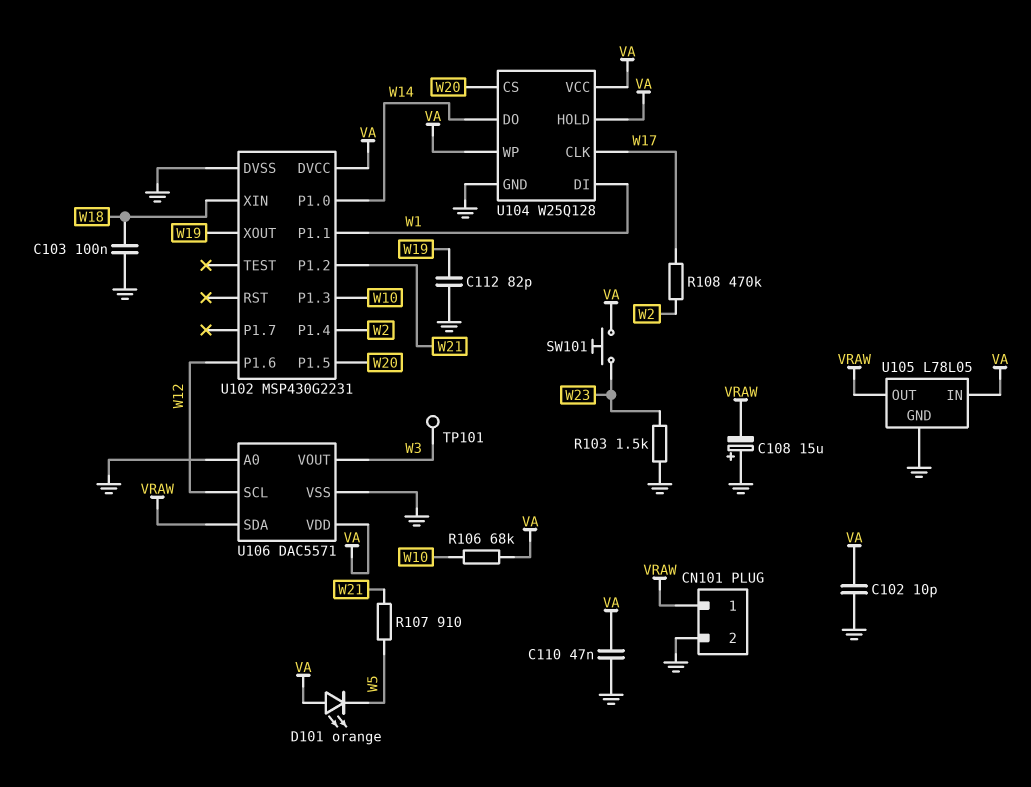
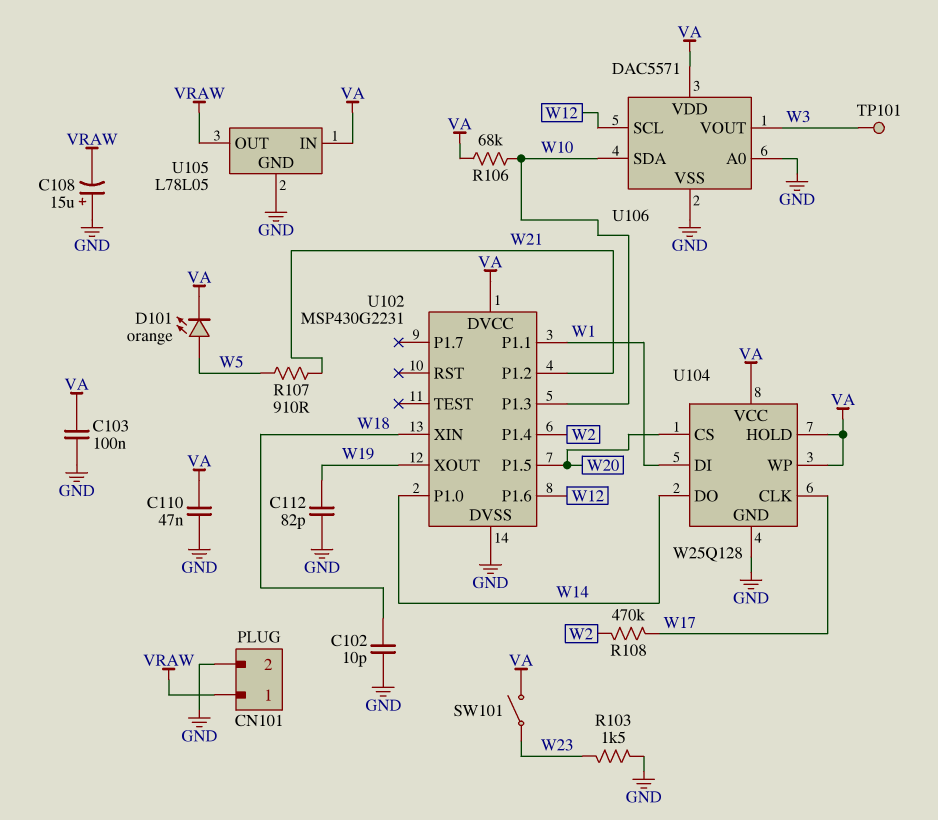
C102: 10pF (GND, VA) -> 10pF (GND, W18)
C103: 100nF (GND, W18) -> 100nF (GND, VA)
D101: LED orange (A VA, K W5) -> LED orange (A W5, K VA)
SW101: button (VA, W23) -> switch (VA, W23)
U106 pin SDA: VRAW -> W10

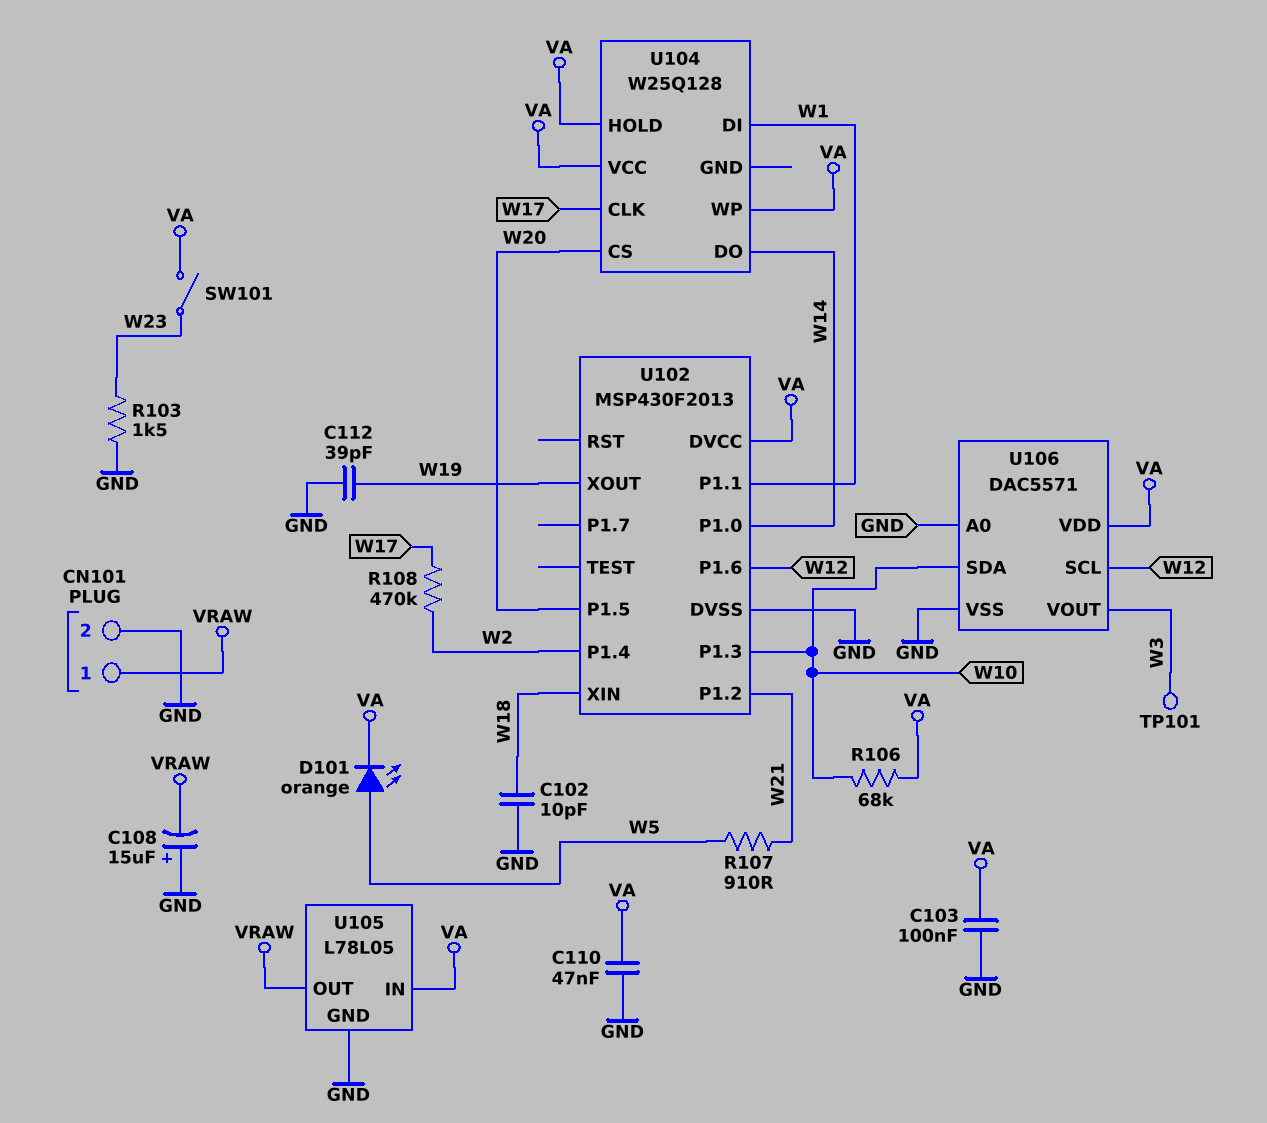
C112: 82pF (GND, W19) -> 39pF (GND, W19)
U102: MSP430G2231 -> MSP430F2013
U104 pin GND: GND -> none

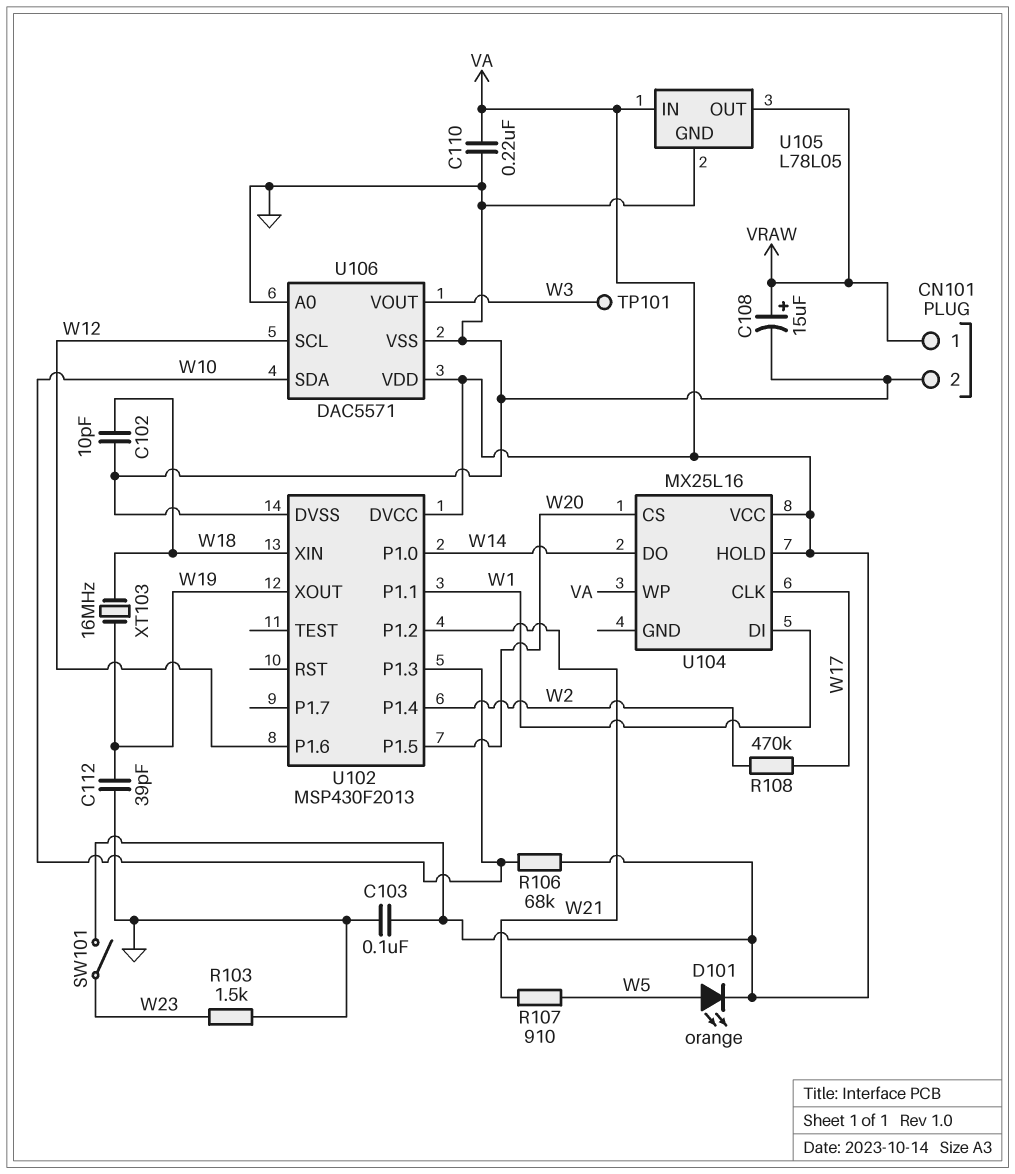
C108: 15uF (plus GND, minus VRAW) -> 15uF (plus VRAW, minus GND)
C110: 47nF (GND, VA) -> 220nF (GND, VA)
U104: W25Q128 -> MX25L16
XT103: none -> 16MHz (W18, W19)

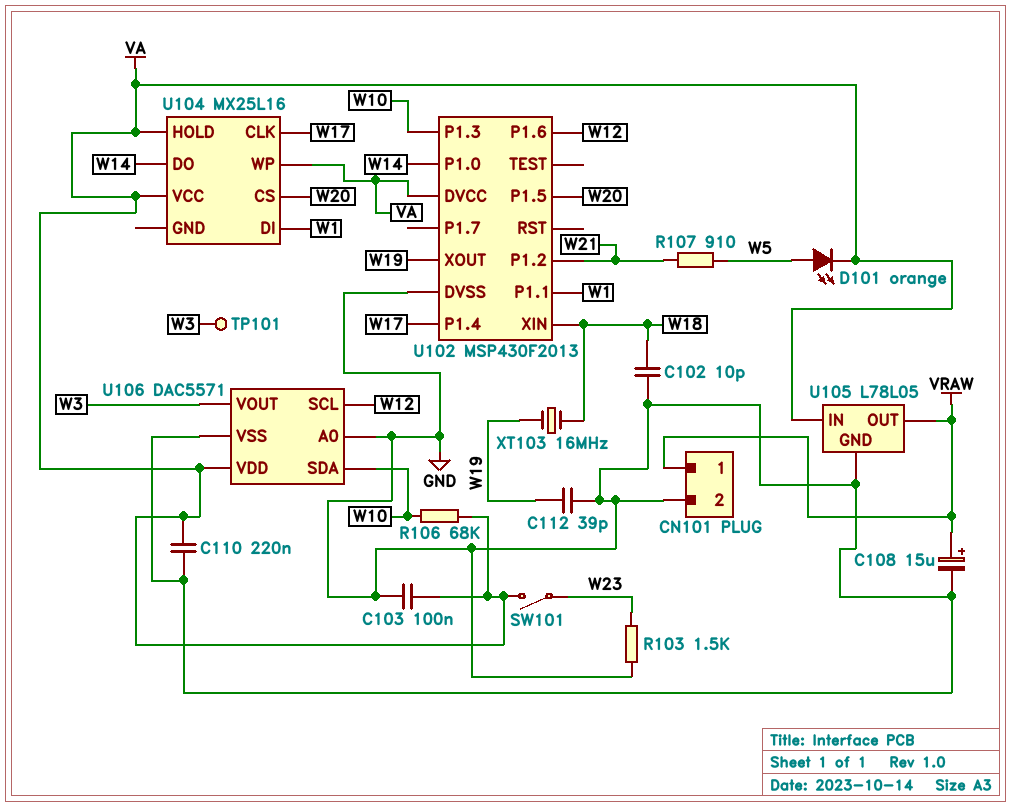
R108: 470k (W2, W17) -> none
U102 pin P1.4: W2 -> W17

